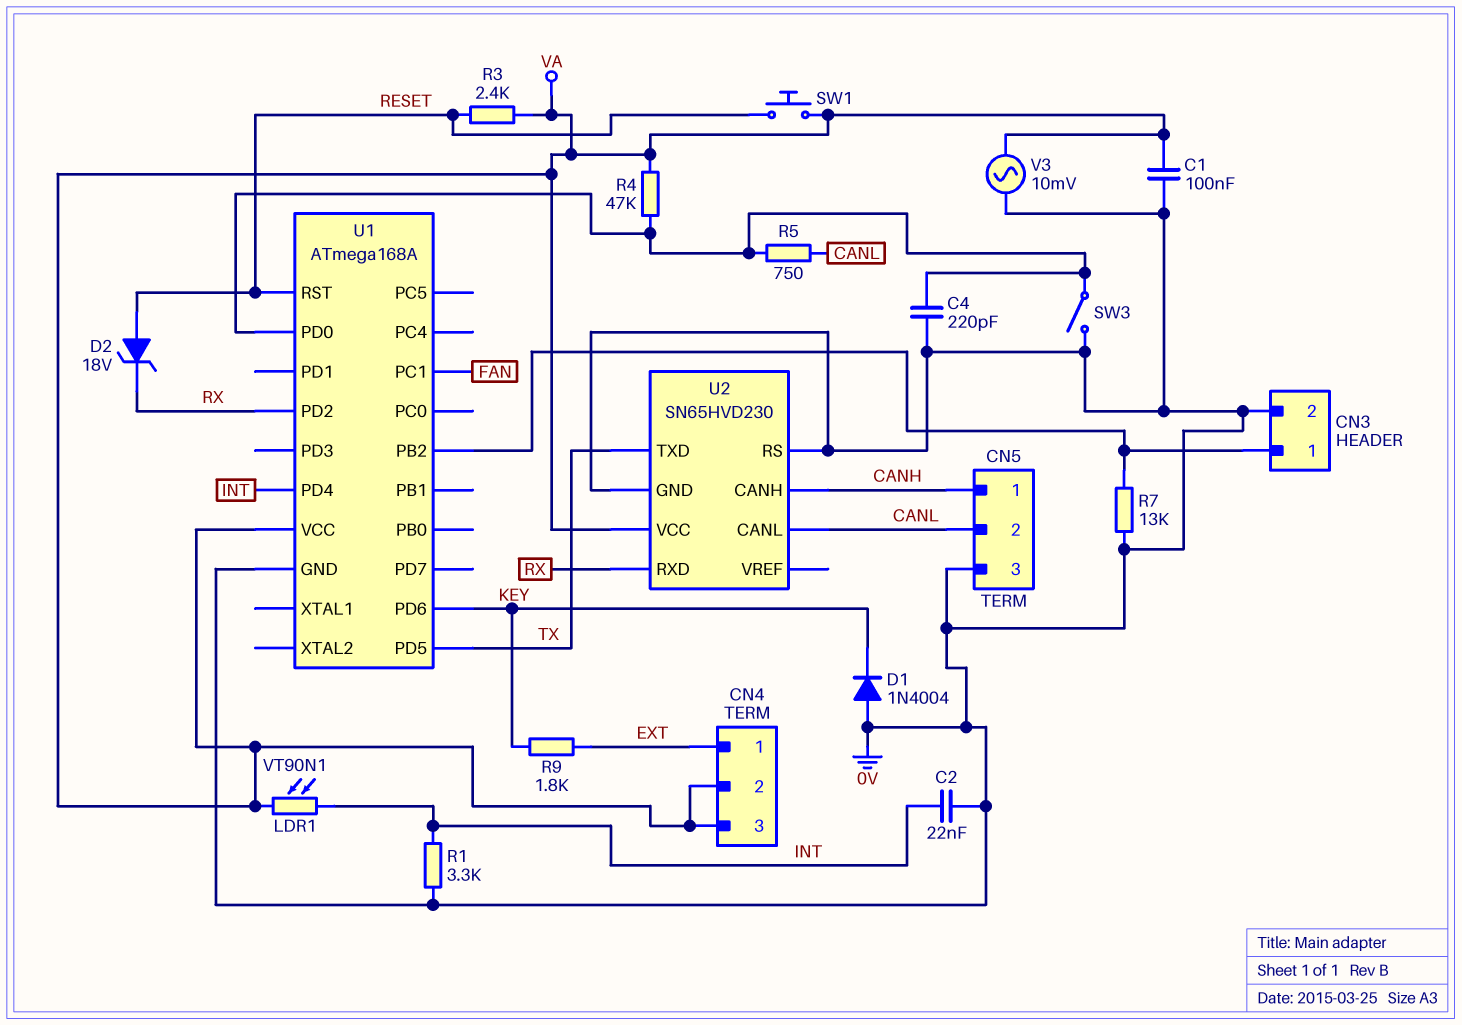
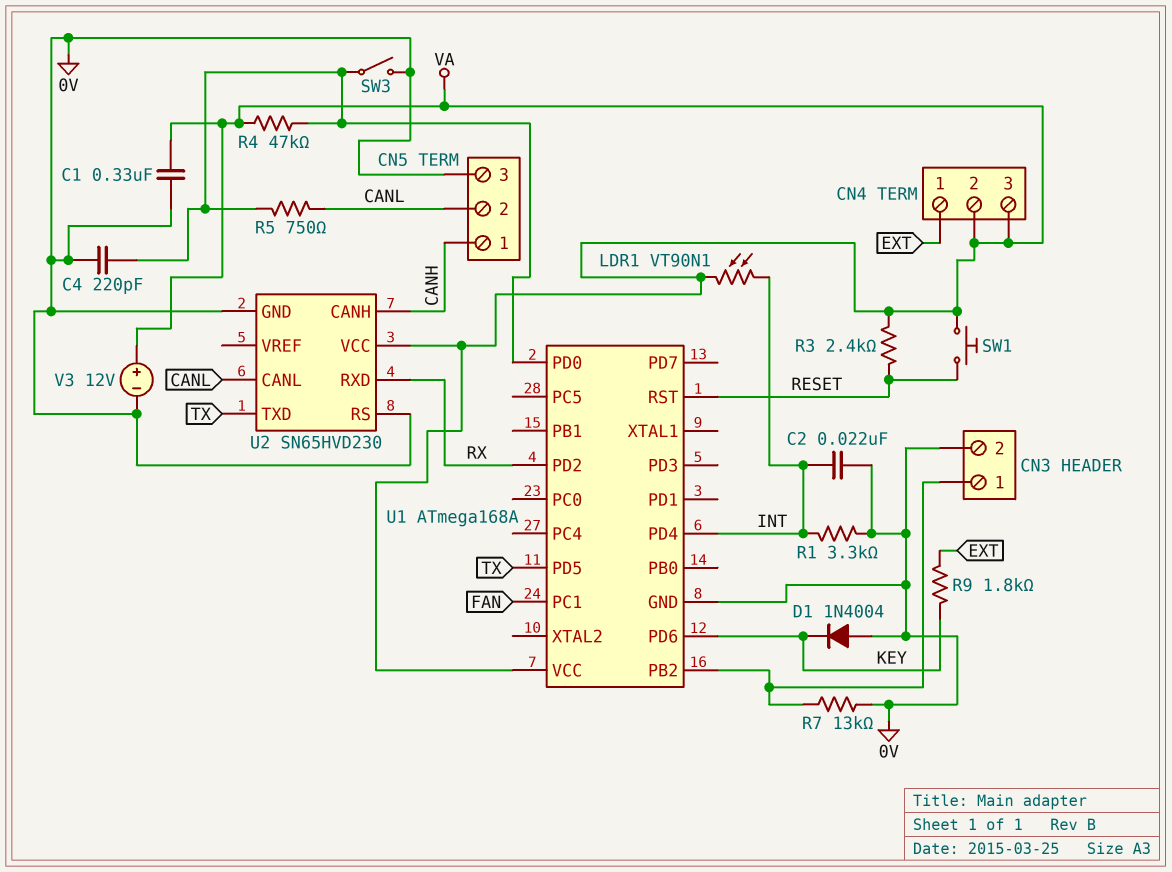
C1: 100nF (0V, VA) -> 330nF (0V, VA)
D2: zener 18V (A RESET, K RX) -> none
V3: AC 10mV (0V, VA) -> 12V (plus VA, minus 0V)

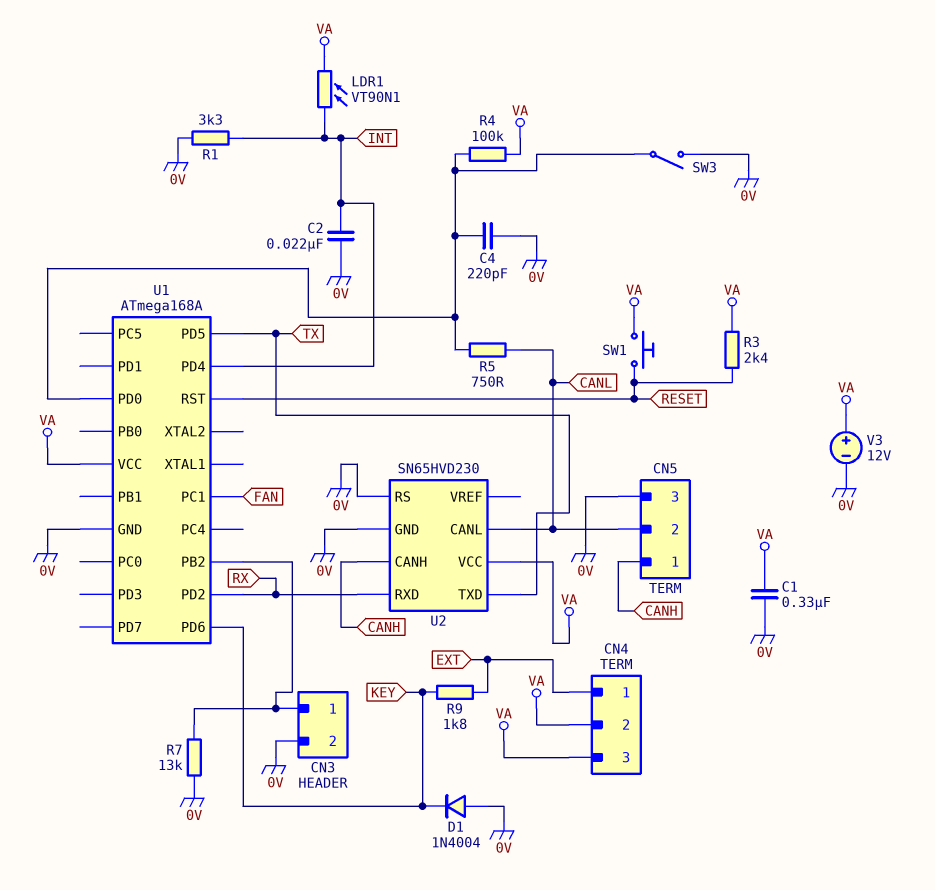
R4: 47k (U1/PD0, VA) -> 100k (U1/PD0, VA)

